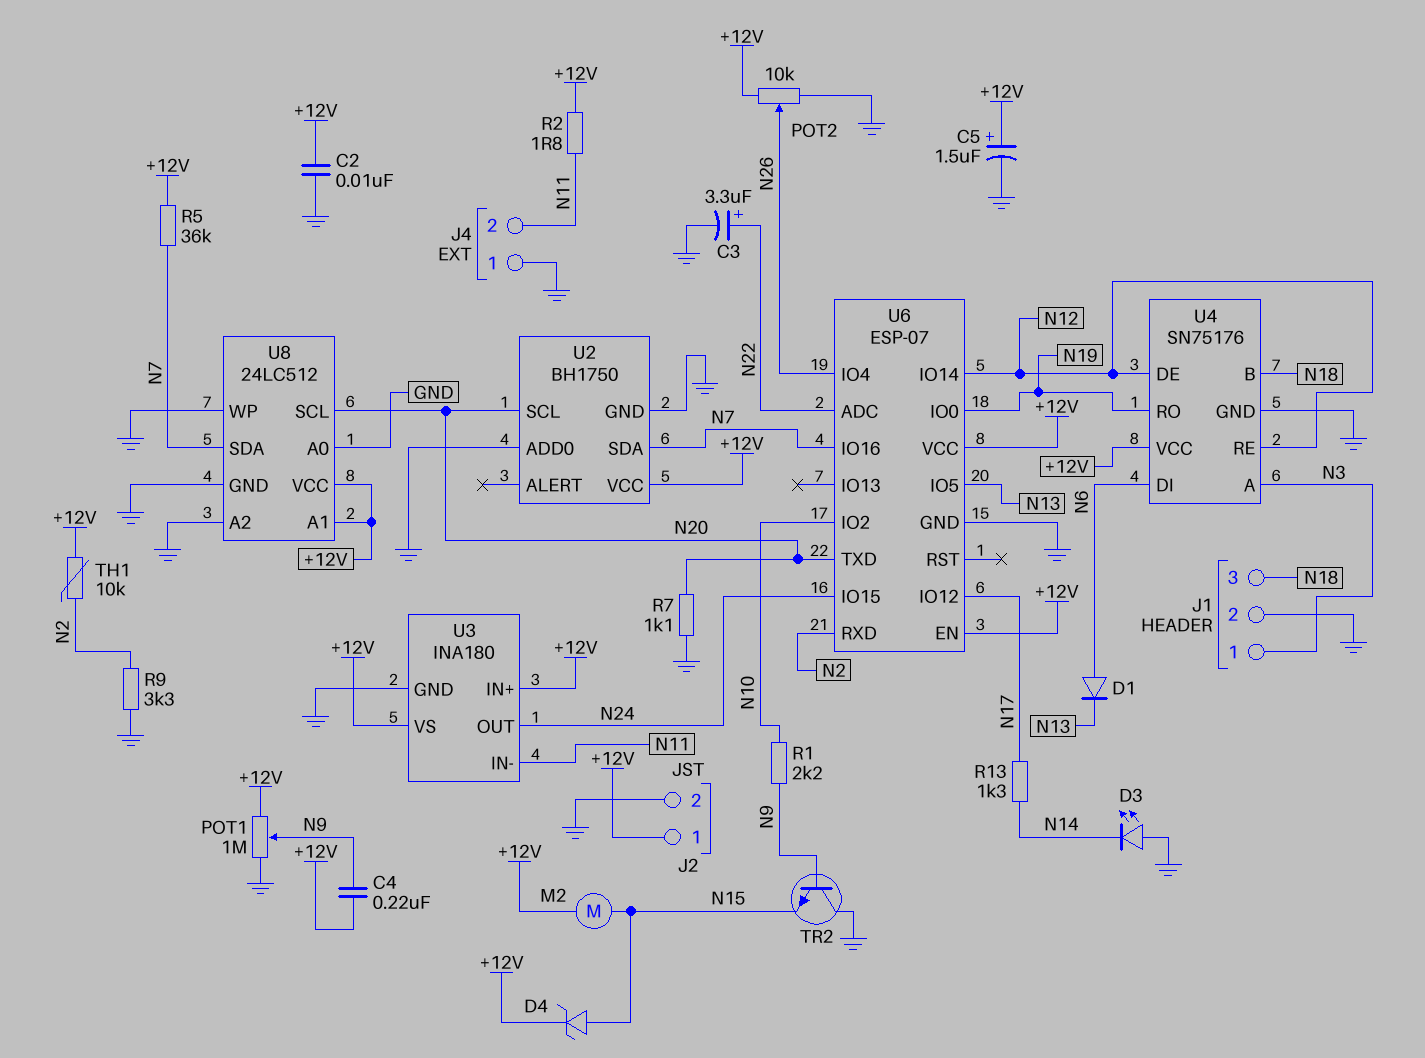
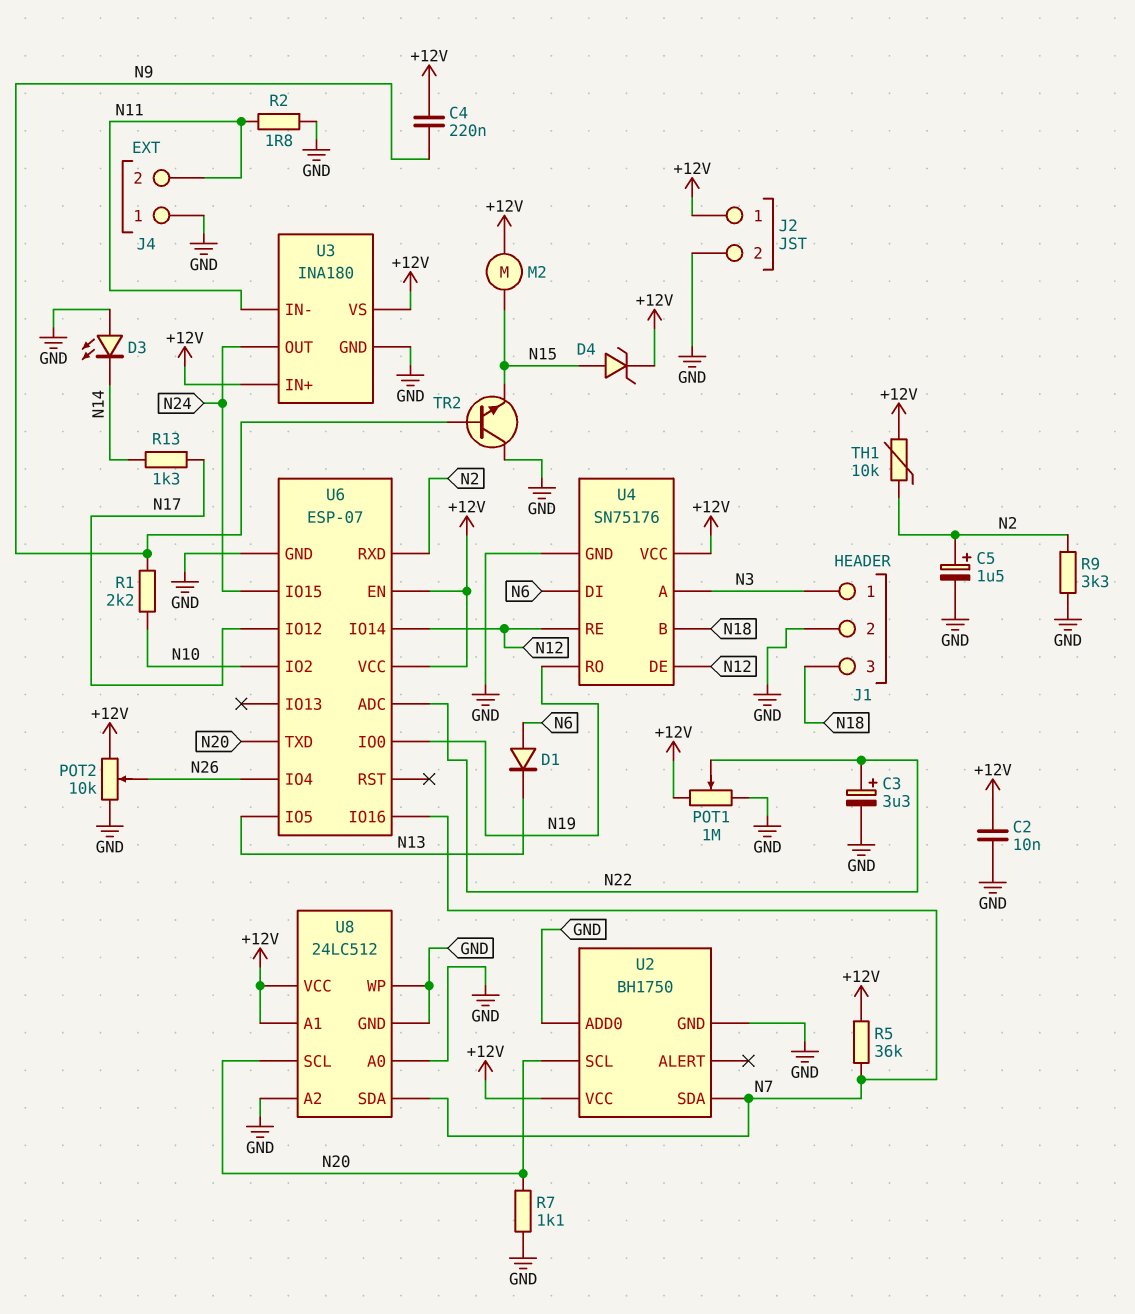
C5: 1.5uF (plus +12V, minus GND) -> 1.5uF (plus N2, minus GND)
POT1: 1M (+12V, GND, wiper N9) -> 1M (+12V, GND, wiper N22)
R2: 1.8 (+12V, N11) -> 1.8 (GND, N11)

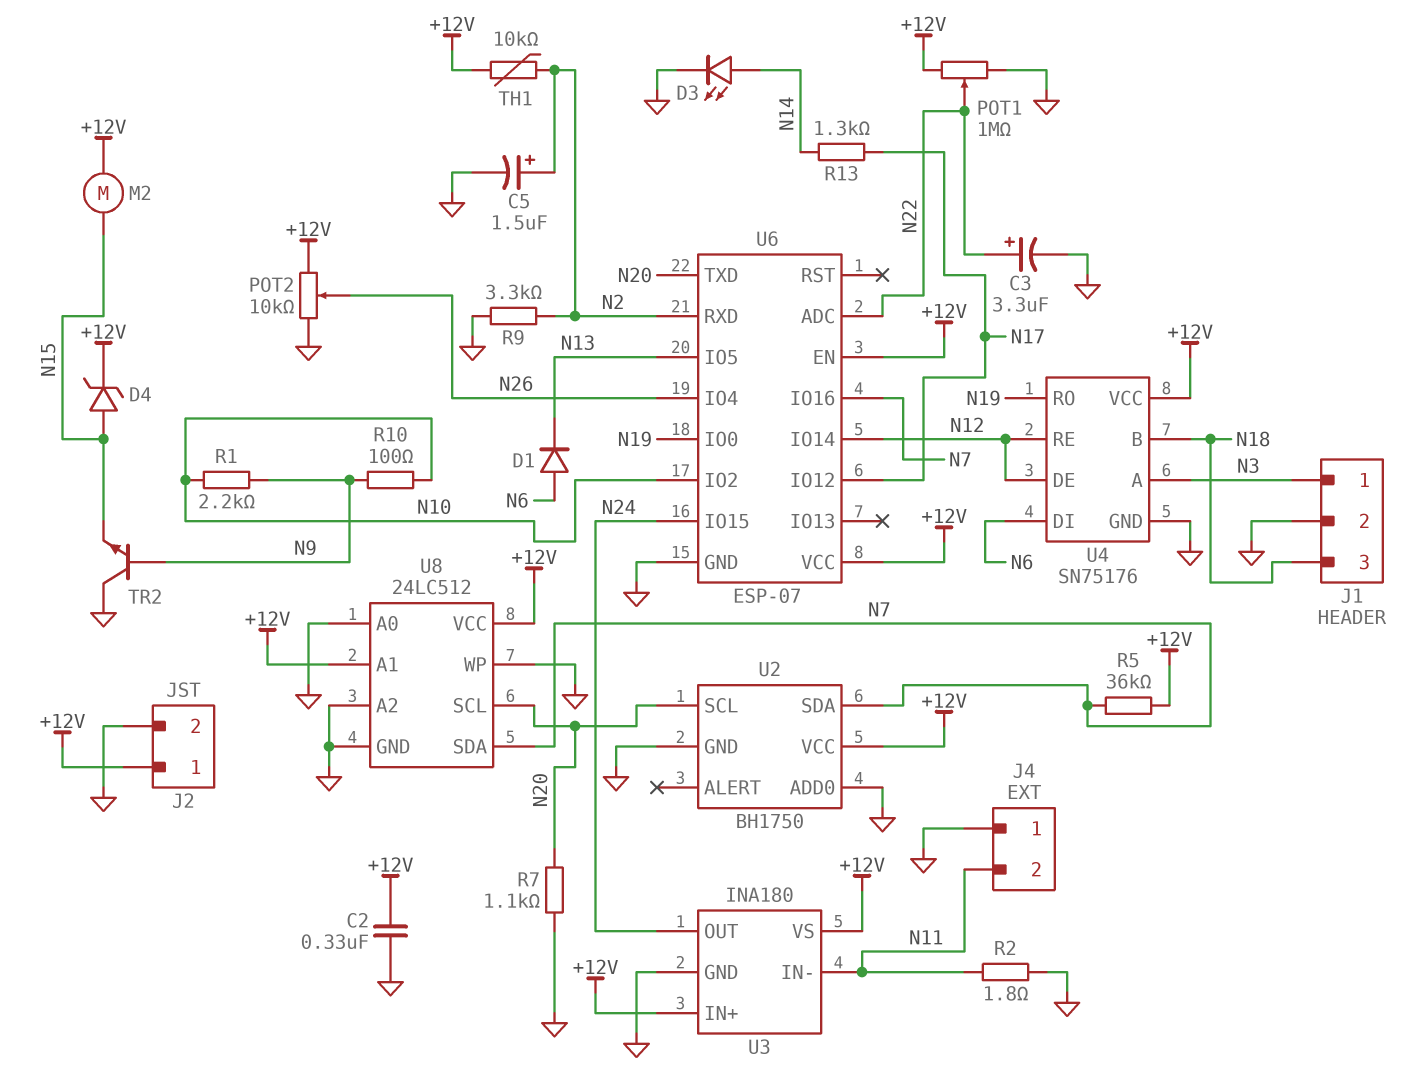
C2: 10nF (+12V, GND) -> 330nF (+12V, GND)
C4: 220nF (+12V, N9) -> none
D3: LED (A GND, K N14) -> LED (A N14, K GND)
R10: none -> 100 (N9, N10)

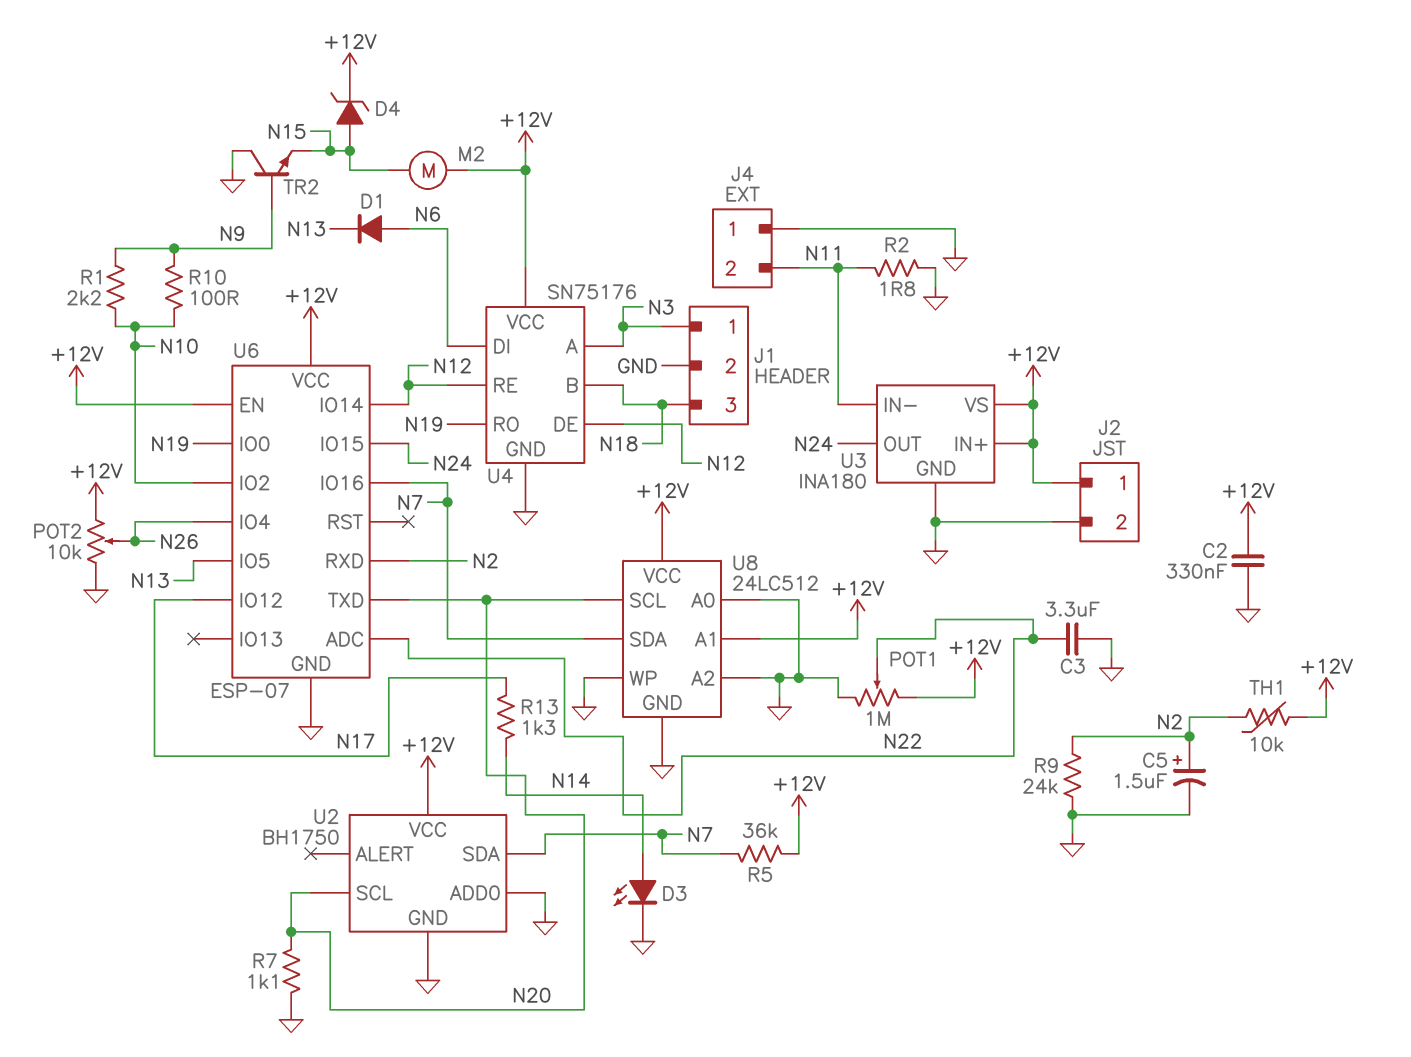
C3: 3.3uF (plus N22, minus GND) -> 3.3uF (GND, N22)
R9: 3.3k (GND, N2) -> 24k (GND, N2)

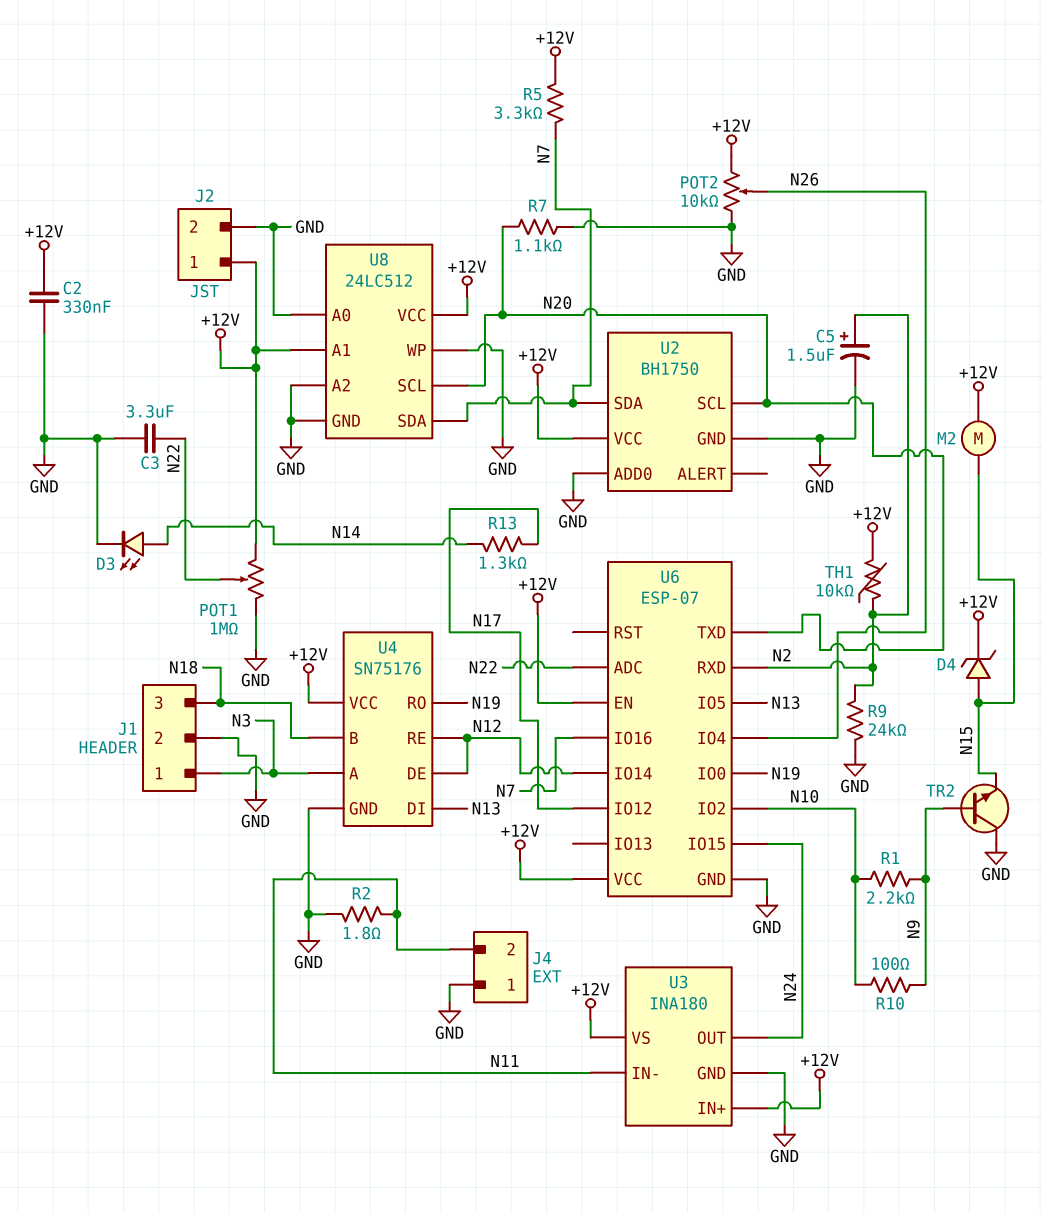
D1: diode (A N6, K N13) -> none
R5: 36k (+12V, N7) -> 3.3k (+12V, N7)
U4 pin DI: N6 -> N13

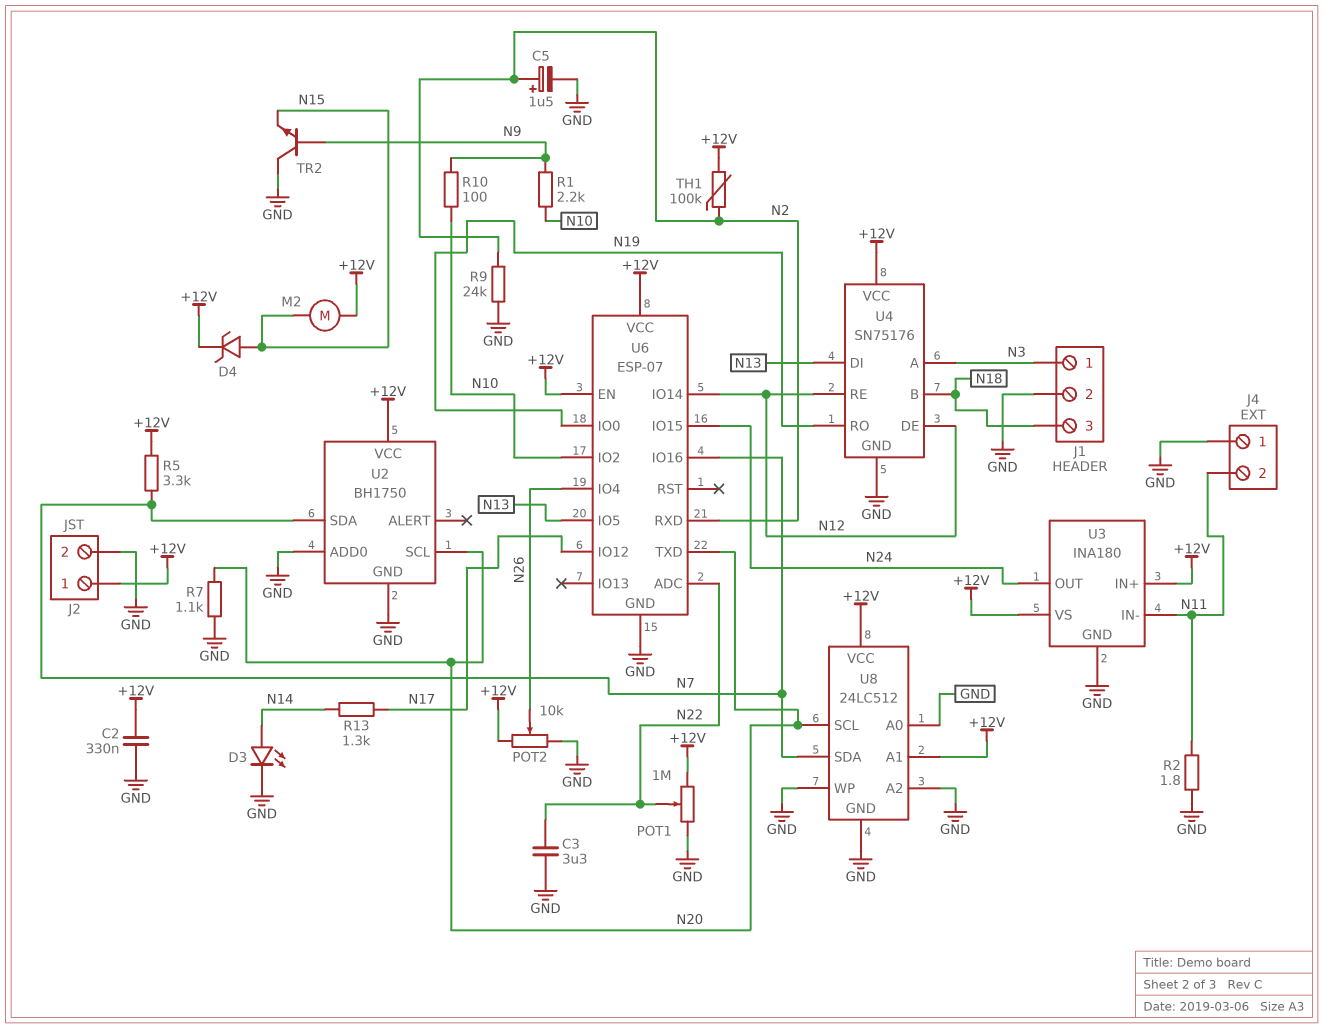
TH1: 10k (+12V, N2) -> 100k (+12V, N2)

